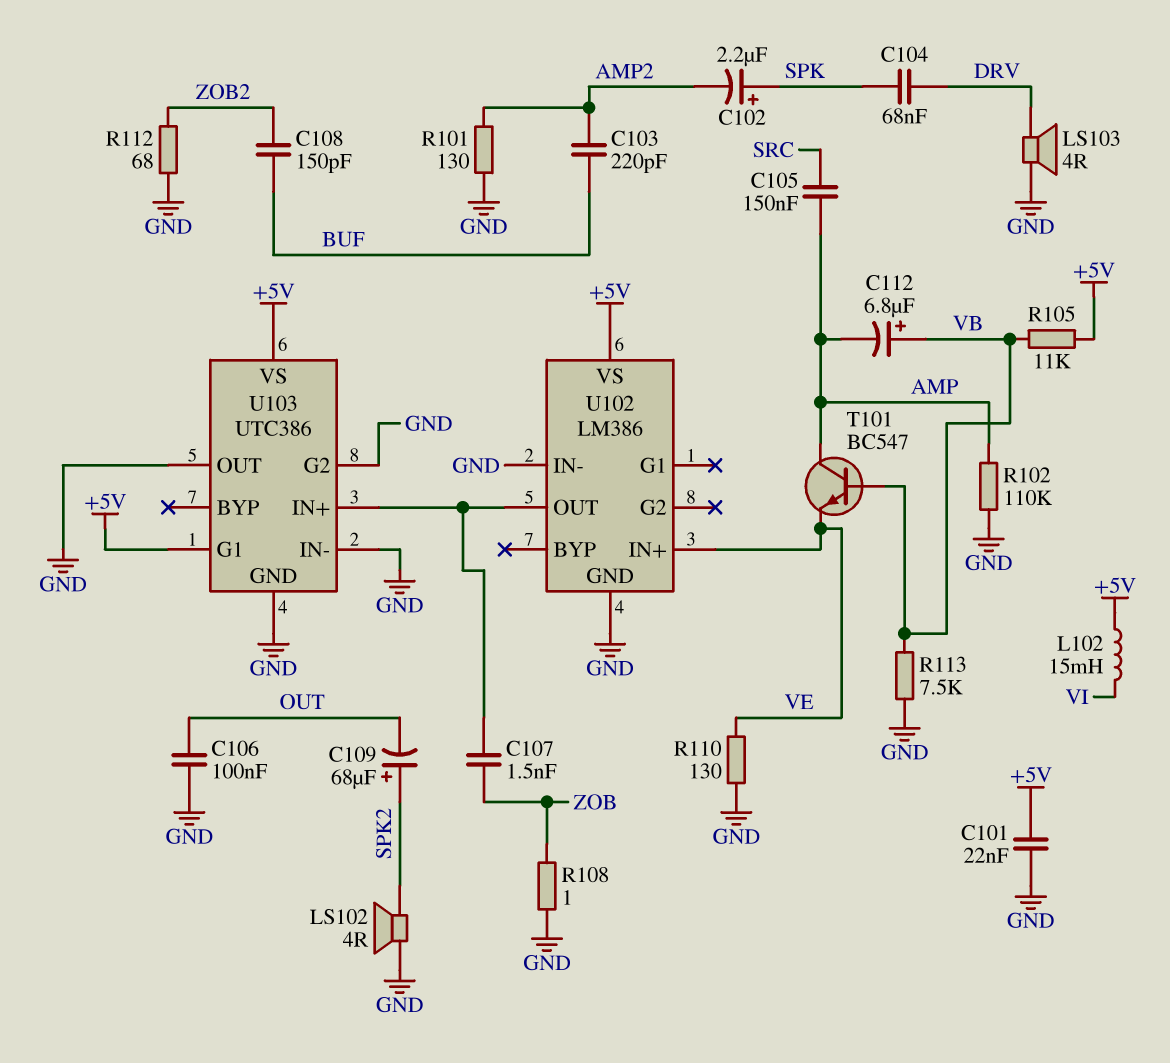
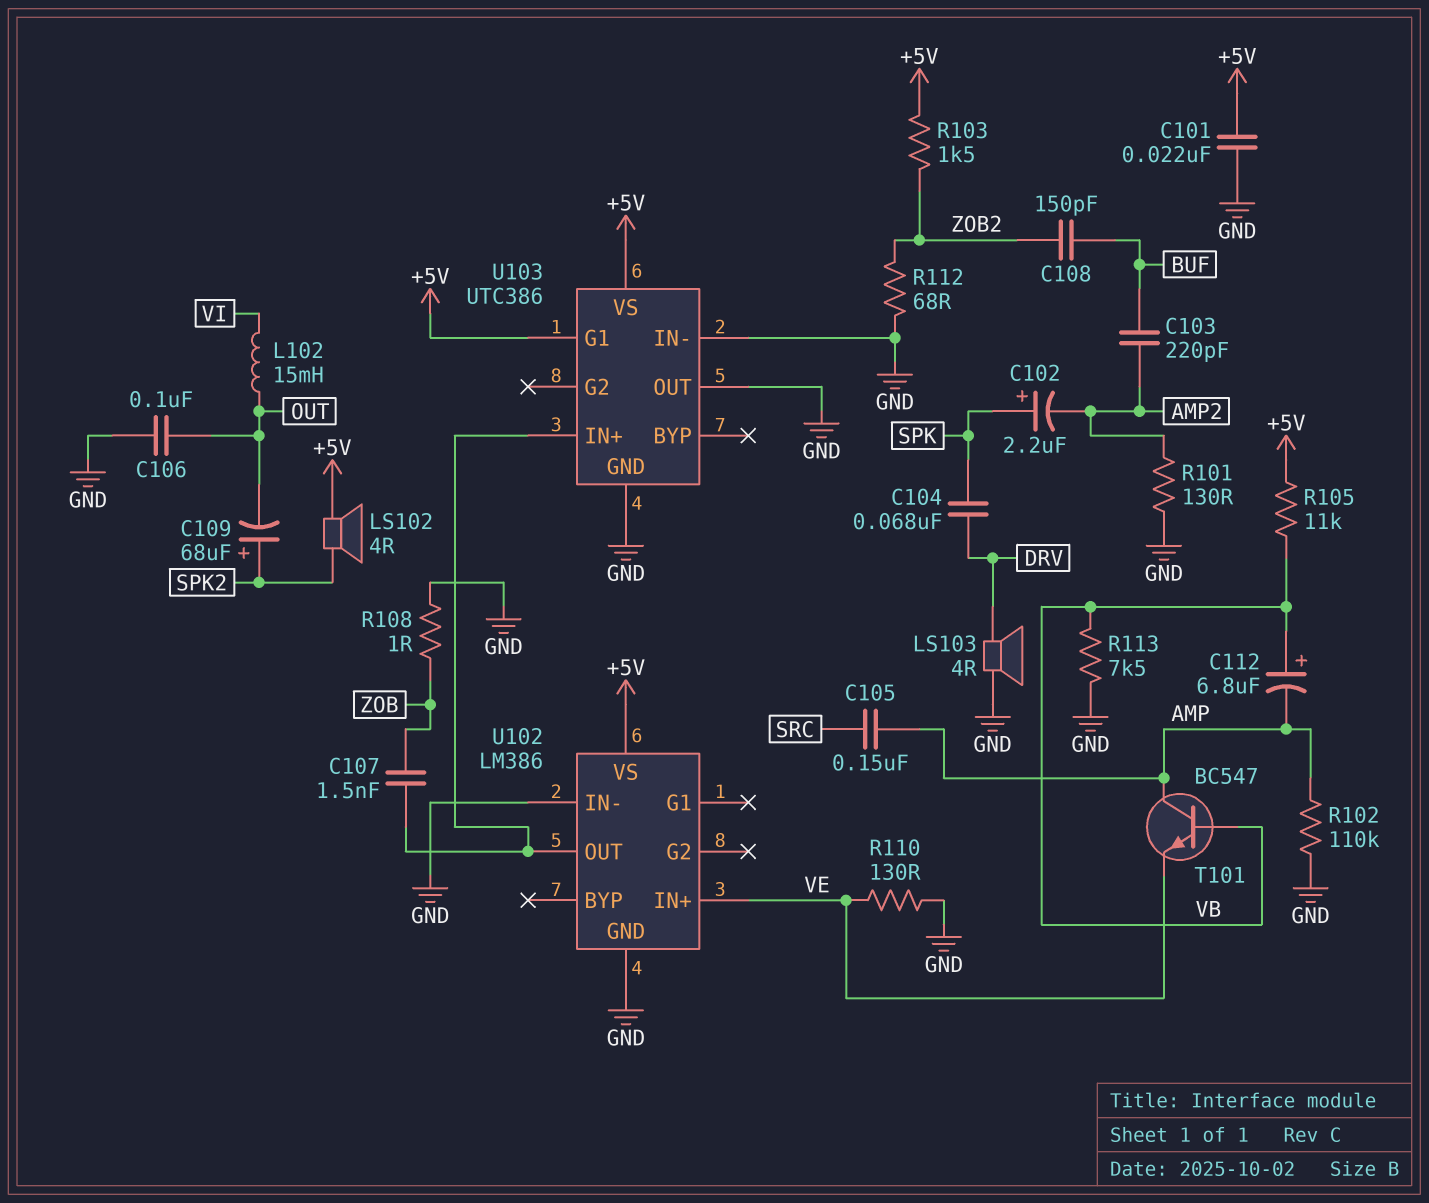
L102: 15mH (+5V, VI) -> 15mH (OUT, VI)
LS102: speaker 4R (GND, SPK2) -> speaker 4R (+5V, SPK2)
R103: none -> 1.5k (+5V, ZOB2)
U103 pin G2: GND -> none

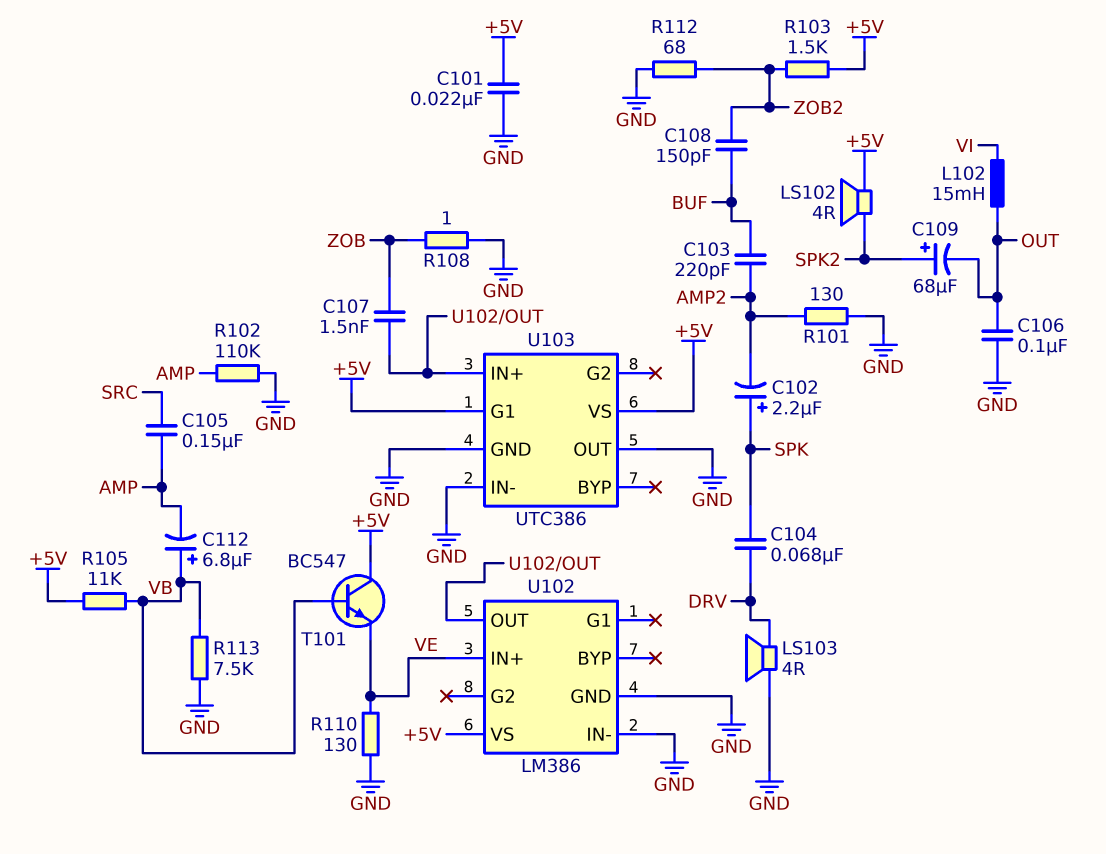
T101: NPN BC547 (B VB, C AMP, E VE) -> NPN BC547 (B VB, C +5V, E VE)

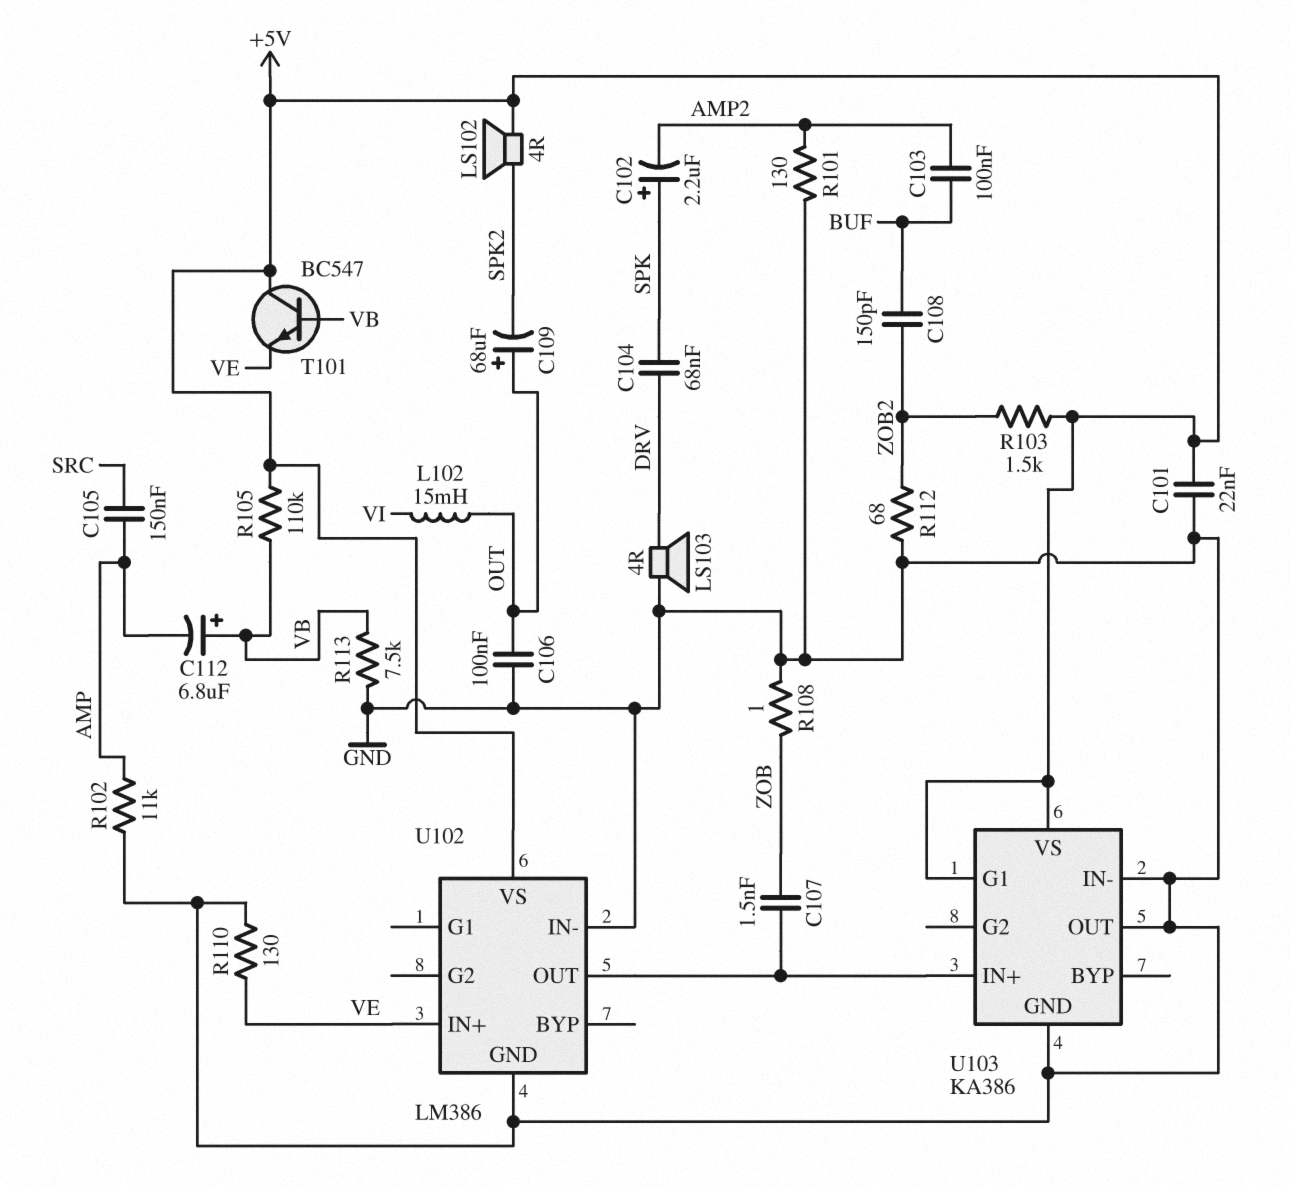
C103: 220pF (AMP2, BUF) -> 100nF (AMP2, BUF)
C109: 68uF (plus SPK2, minus OUT) -> 68uF (plus OUT, minus SPK2)
R102: 110k (AMP, GND) -> 11k (AMP, GND)
R105: 11k (+5V, VB) -> 110k (+5V, VB)
U103: UTC386 -> KA386

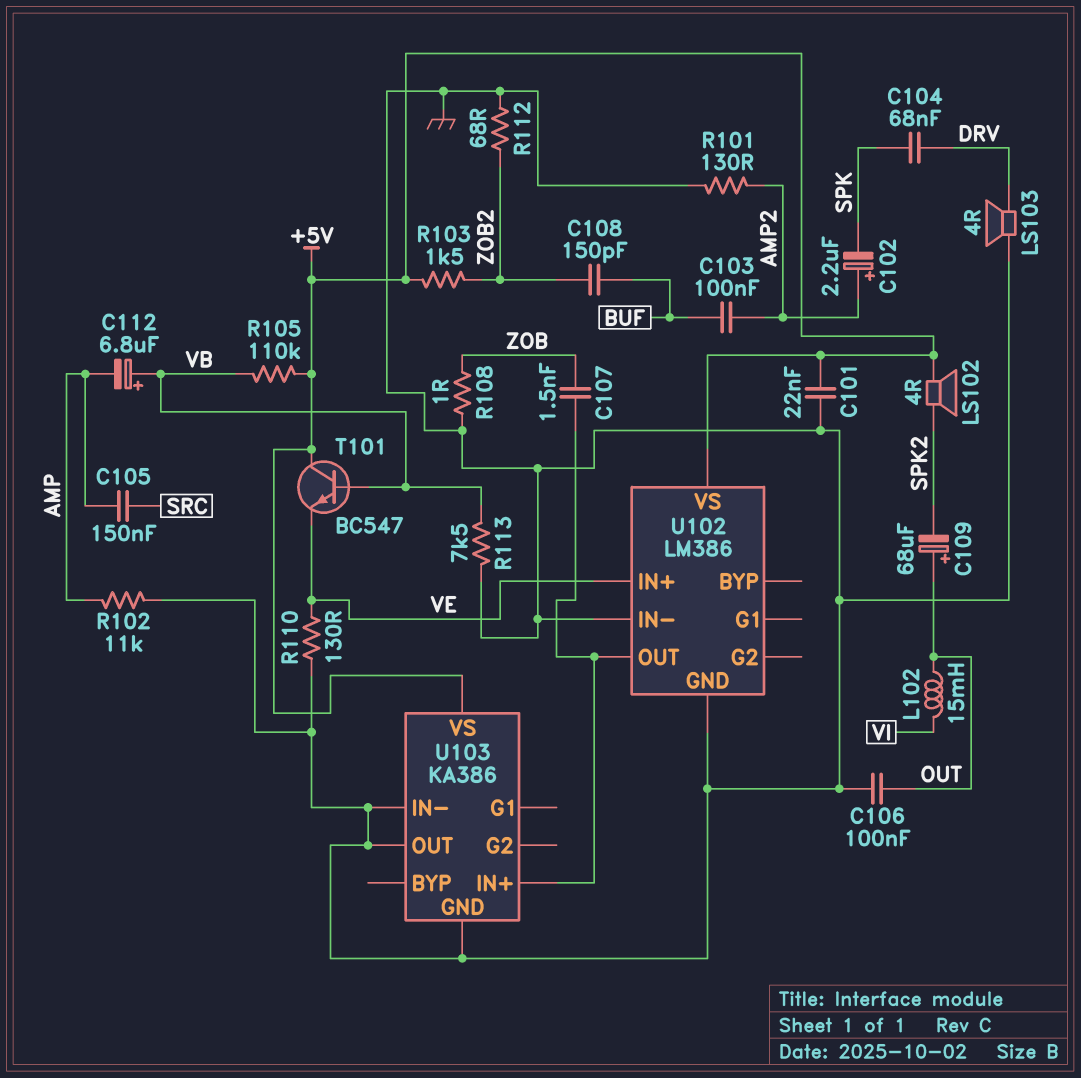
C102: 2.2uF (plus SPK, minus AMP2) -> 2.2uF (plus AMP2, minus SPK)
U103 pin G1: +5V -> none

